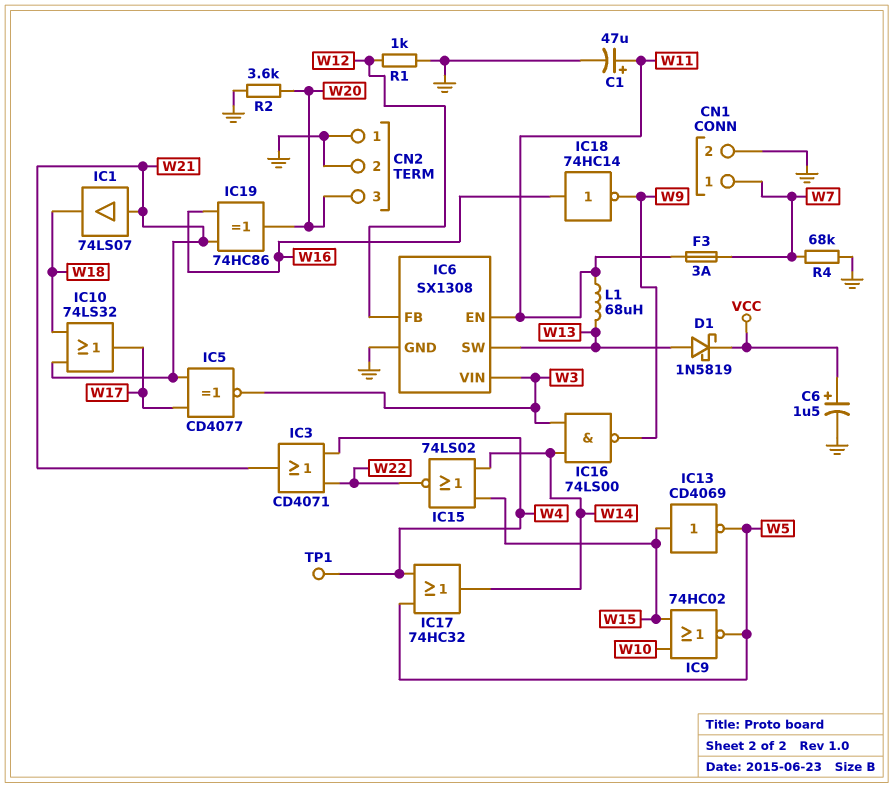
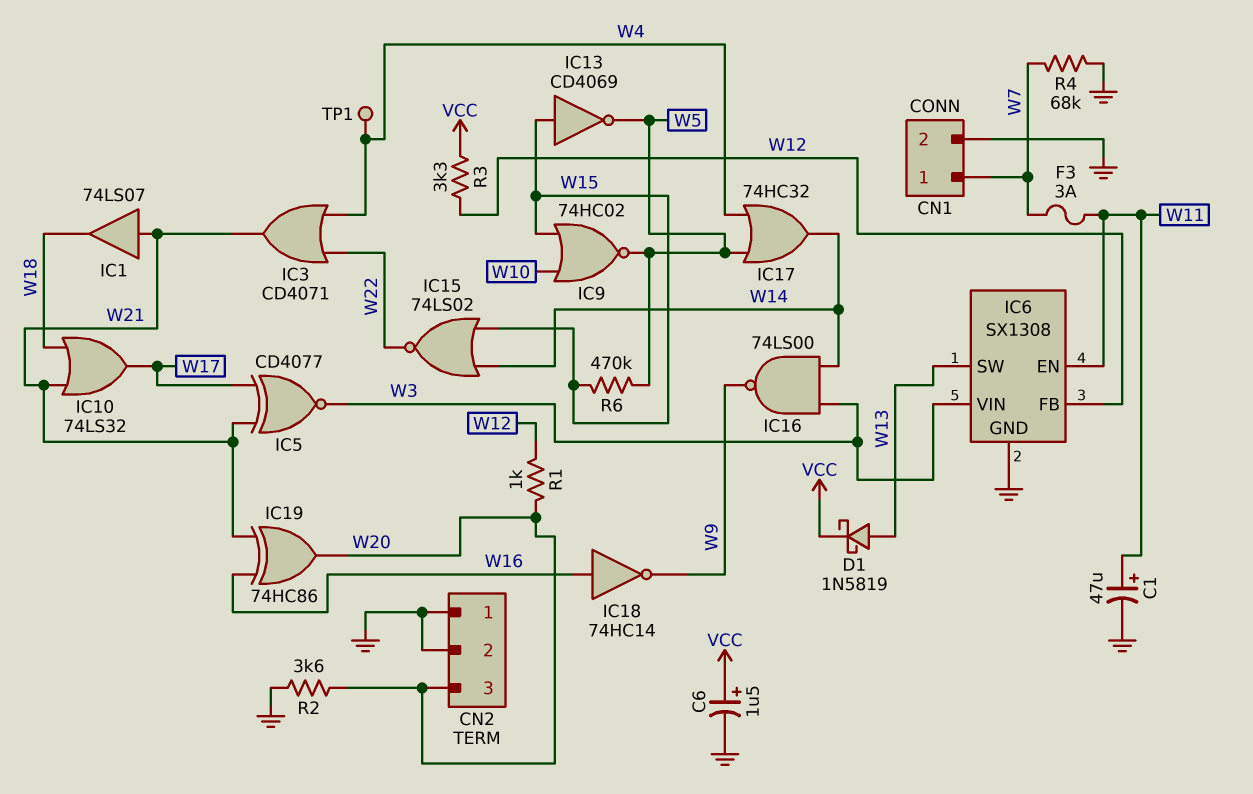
L1: 68uH (W11, W13) -> none
R1: 1k (GND, W12) -> 1k (W12, W20)
R3: none -> 3.3k (VCC, W12)
R6: none -> 470k (W5, W15)

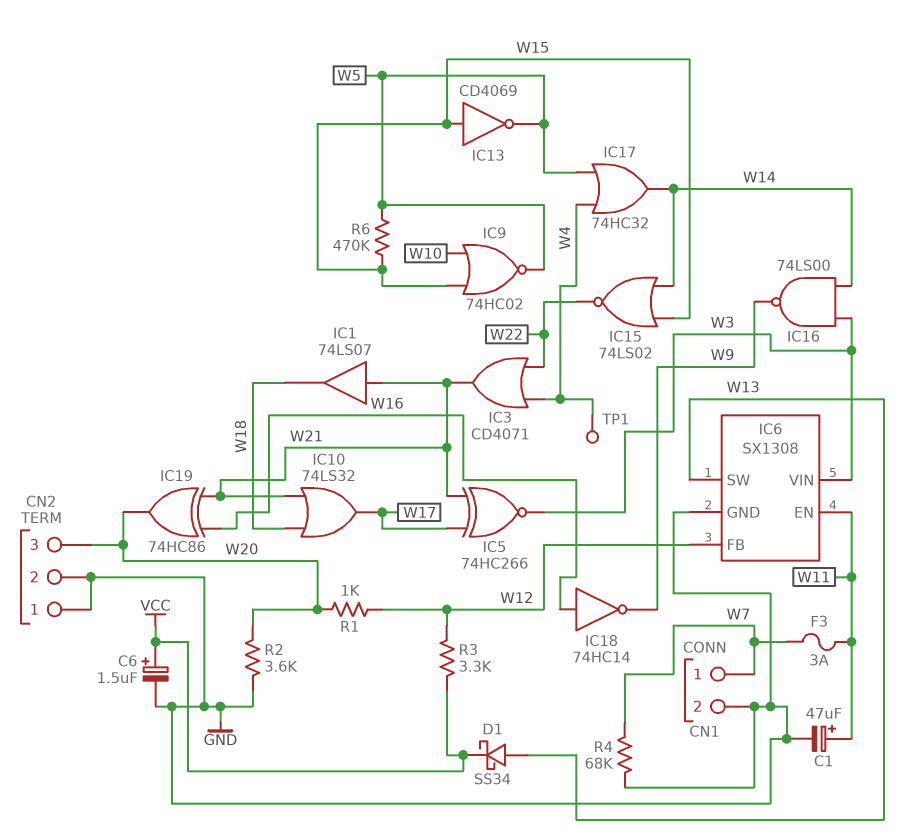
D1: schottky 1N5819 (A W13, K VCC) -> schottky SS34 (A W13, K VCC)
IC5: XNOR CD4077 (in W17, in W21, out W3) -> XNOR 74HC266 (in W17, in W21, out W3)

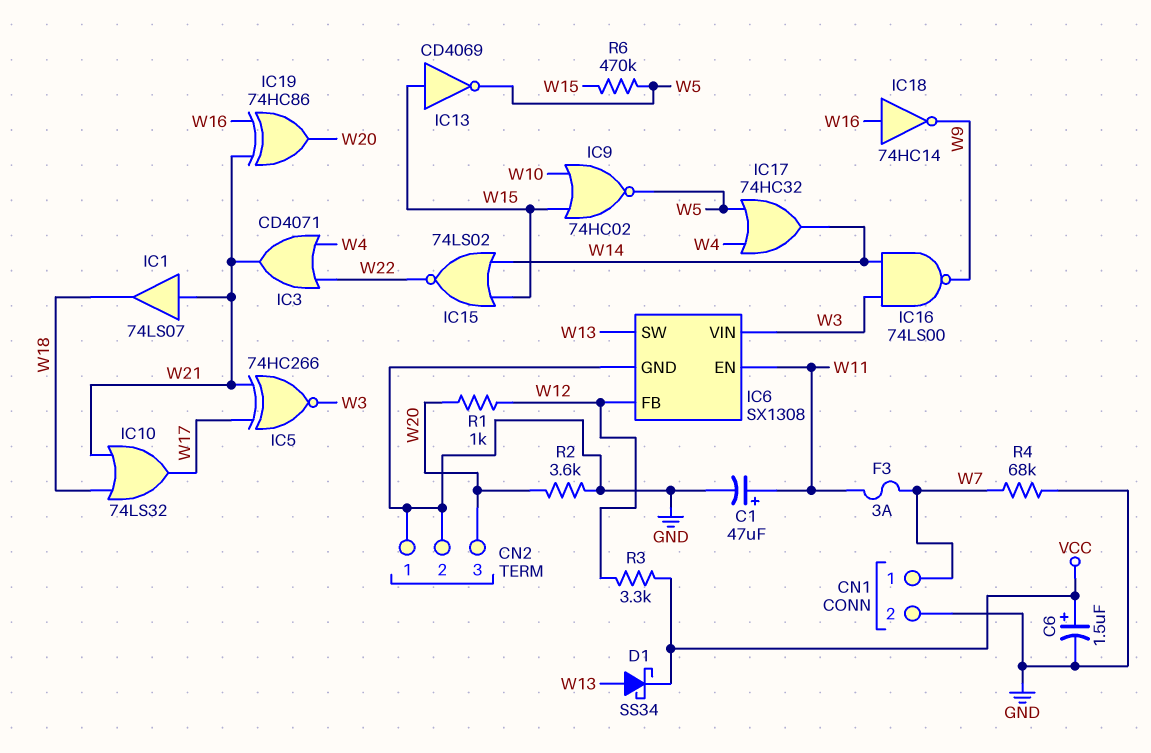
TP1: test point (W4) -> none

